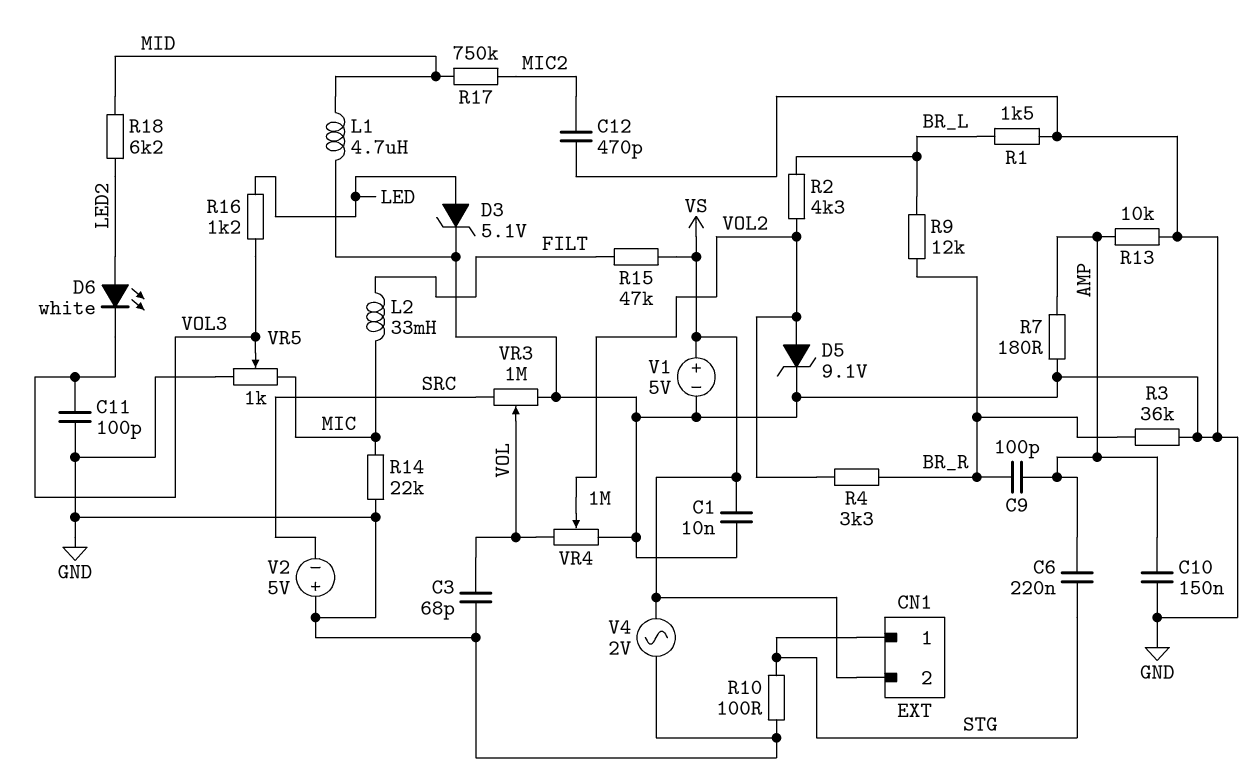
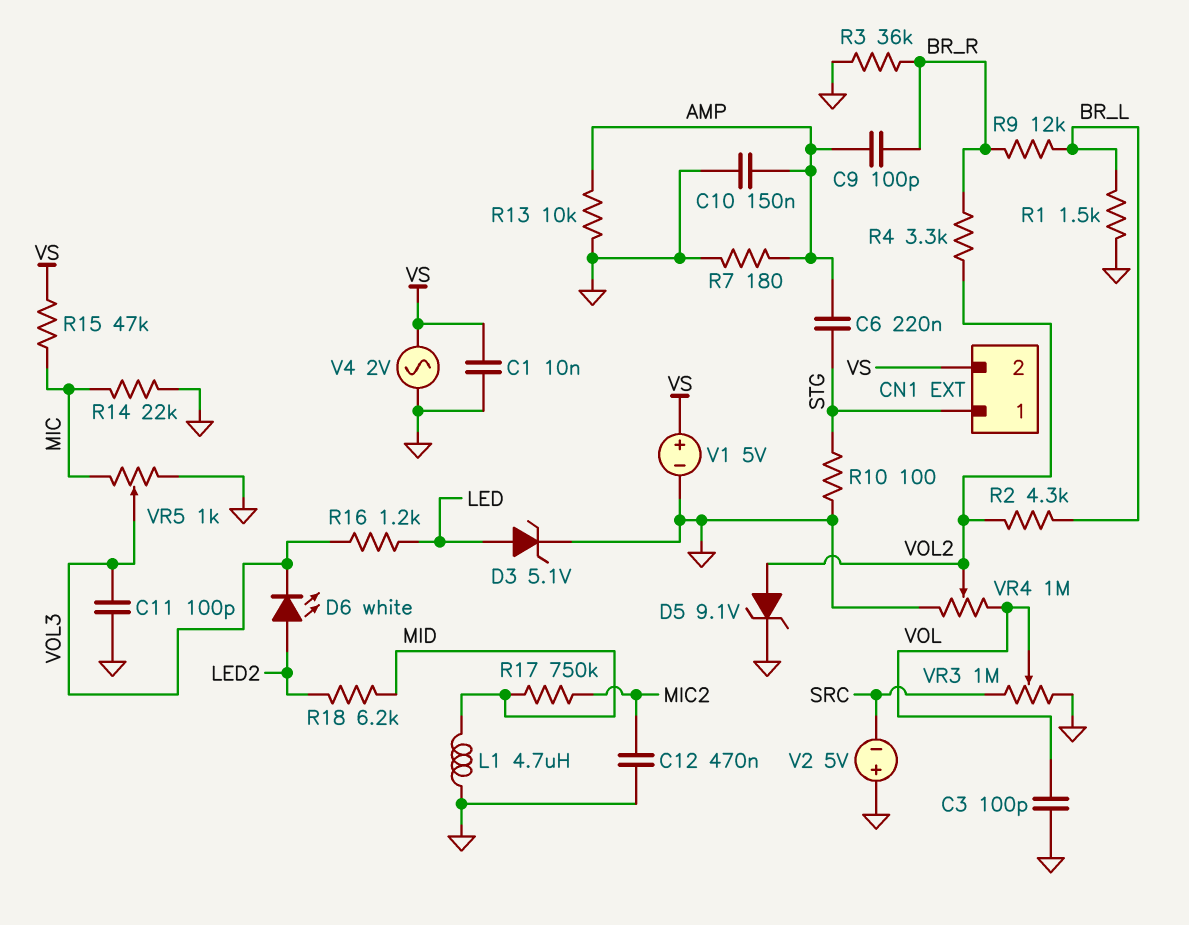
C3: 68pF (GND, VOL) -> 100pF (GND, VOL)
C12: 470pF (GND, MIC2) -> 470nF (GND, MIC2)
L2: 33mH (FILT, MIC) -> none
R15: 47k (FILT, VS) -> 47k (MIC, VS)

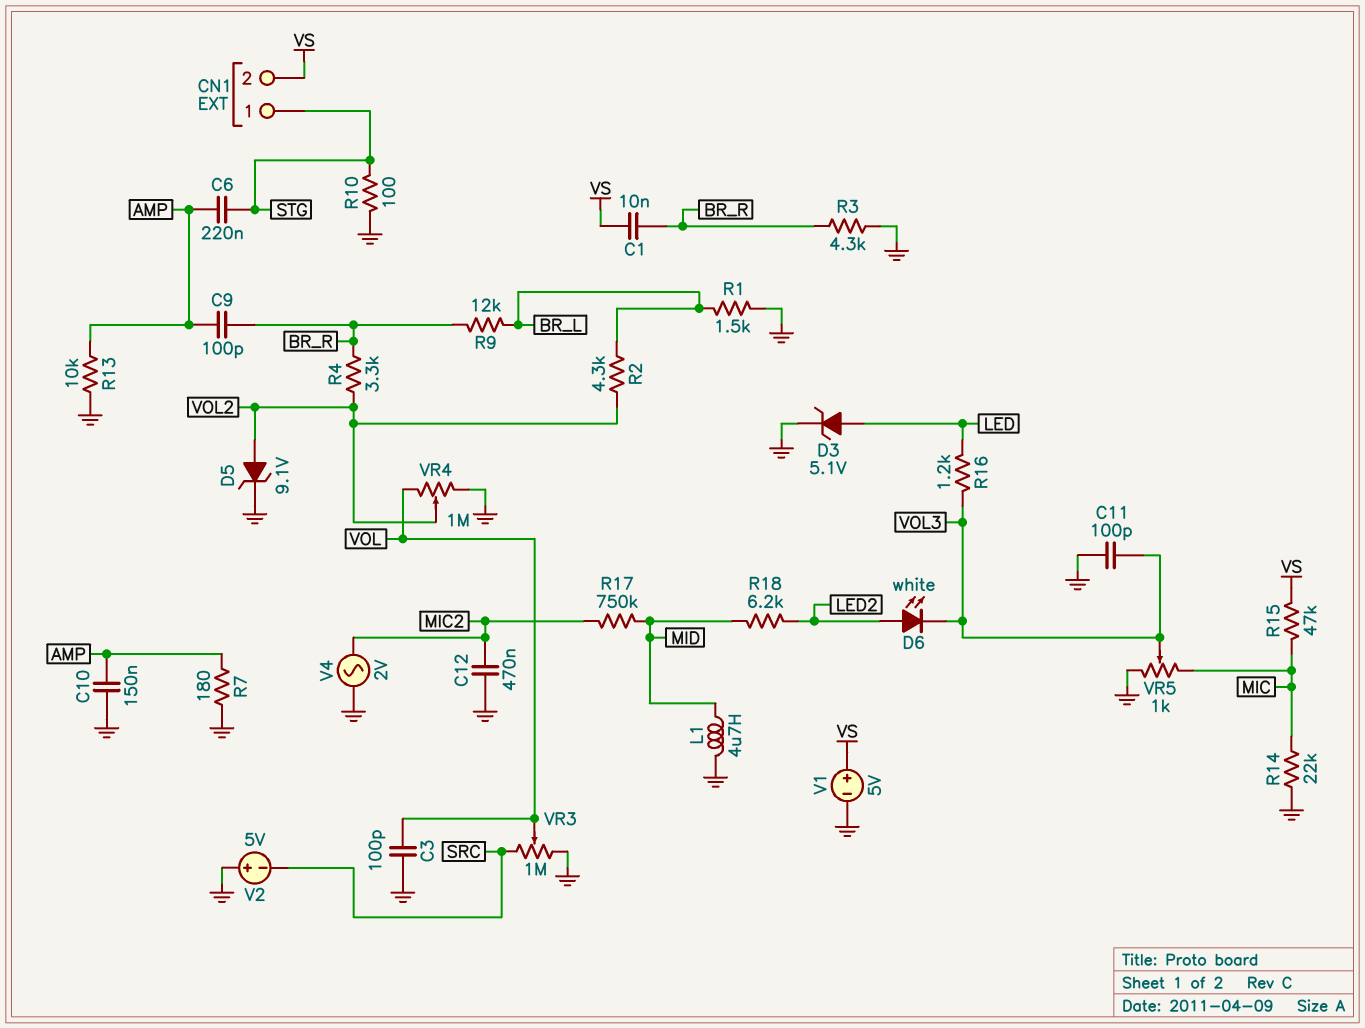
C1: 10nF (GND, VS) -> 10nF (BR_R, VS)
R3: 36k (BR_R, GND) -> 4.3k (BR_R, GND)
V4: AC 2V (GND, VS) -> AC 2V (GND, MIC2)

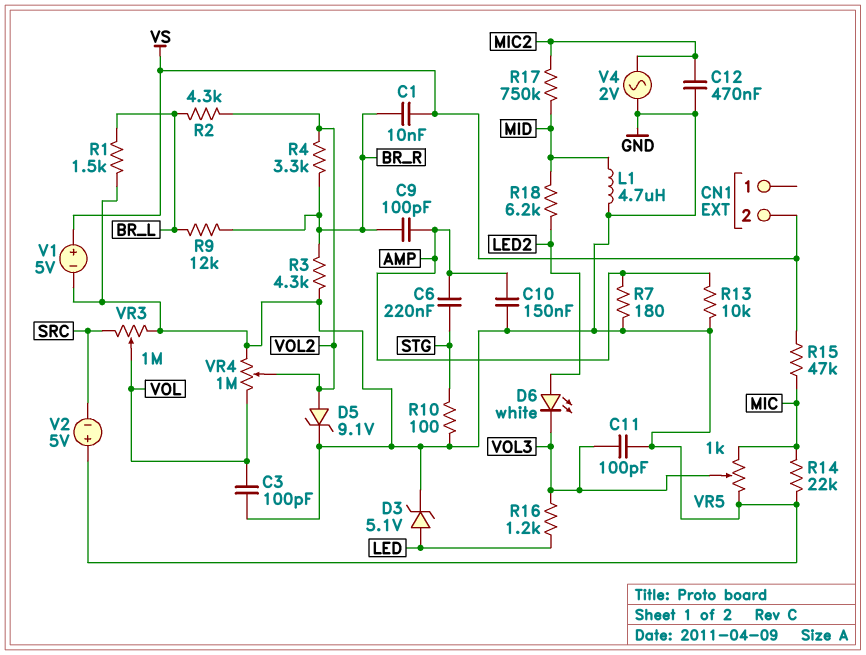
CN1 pin 1: STG -> none

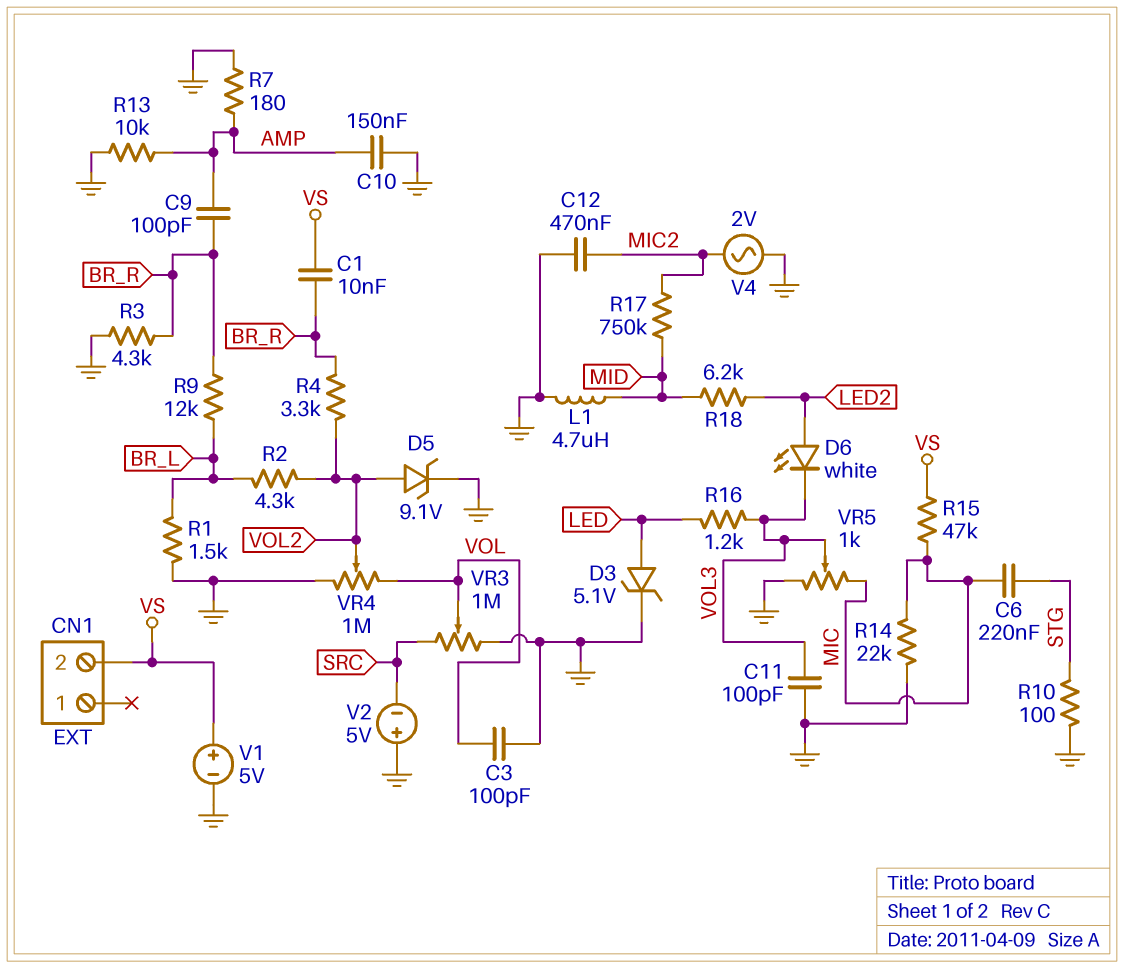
C6: 220nF (AMP, STG) -> 220nF (MIC, STG)

